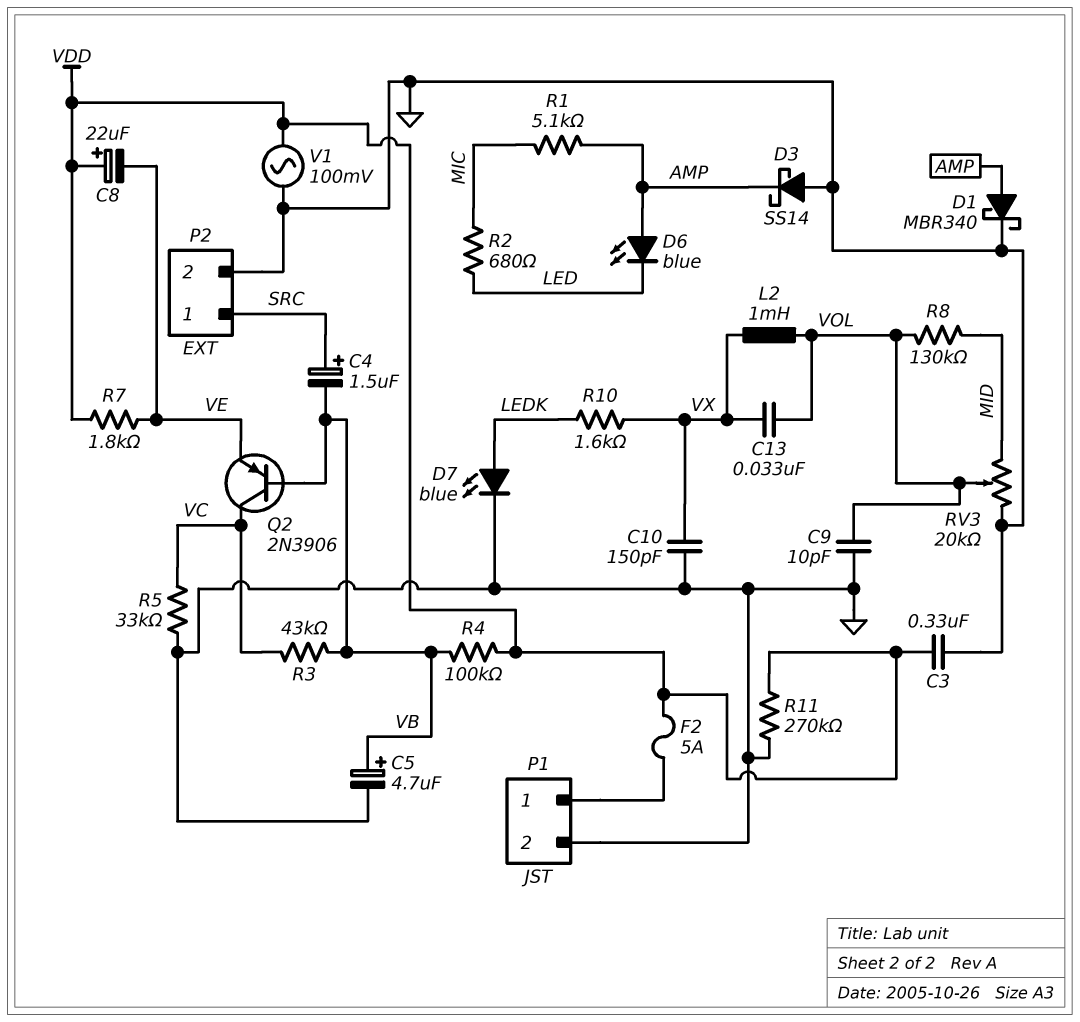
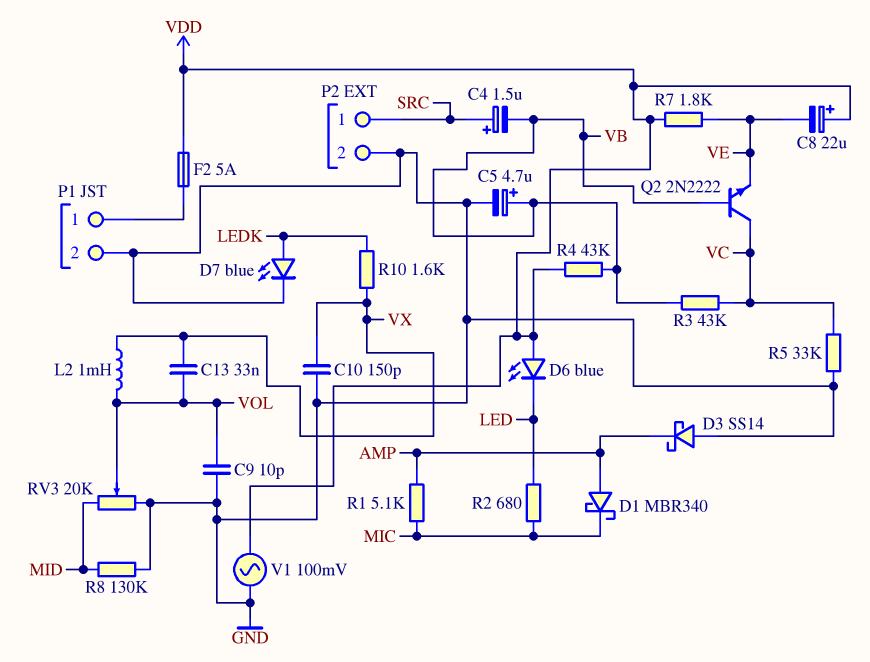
C3: 330nF (GND, VDD) -> none
D1: schottky MBR340 (A AMP, K GND) -> schottky MBR340 (A AMP, K MIC)
D6: LED blue (A AMP, K LED) -> LED blue (A VDD, K LED)
Q2: PNP 2N3906 (B VB, C VC, E VE) -> NPN 2N2222 (B VB, C VC, E VE)
R4: 100k (VB, VDD) -> 43k (VB, VDD)
R8: 130k (MID, VOL) -> 130k (GND, MID)
R11: 270k (GND, VDD) -> none

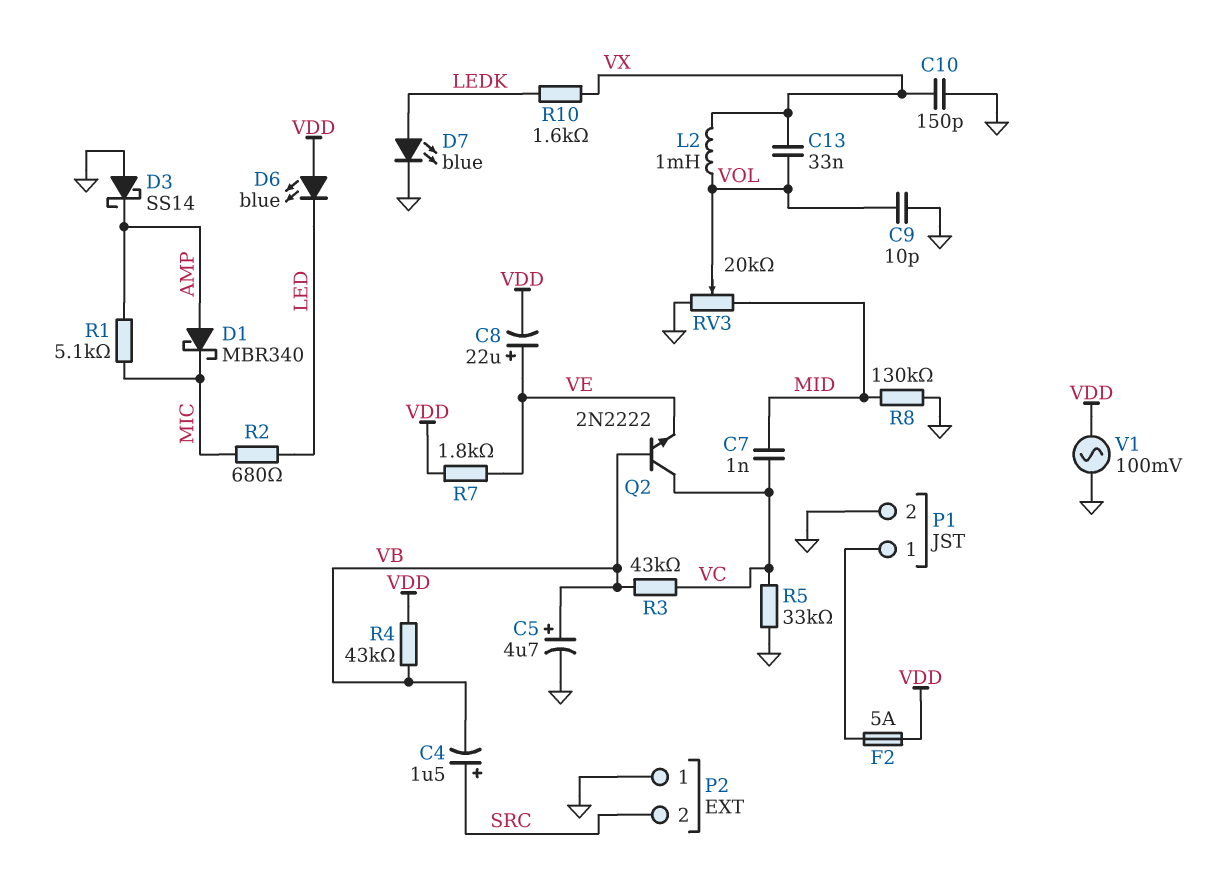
C7: none -> 1nF (MID, VC)
C8: 22uF (plus VDD, minus VE) -> 22uF (plus VE, minus VDD)
P2 pin 1: SRC -> GND
P2 pin 2: GND -> SRC

